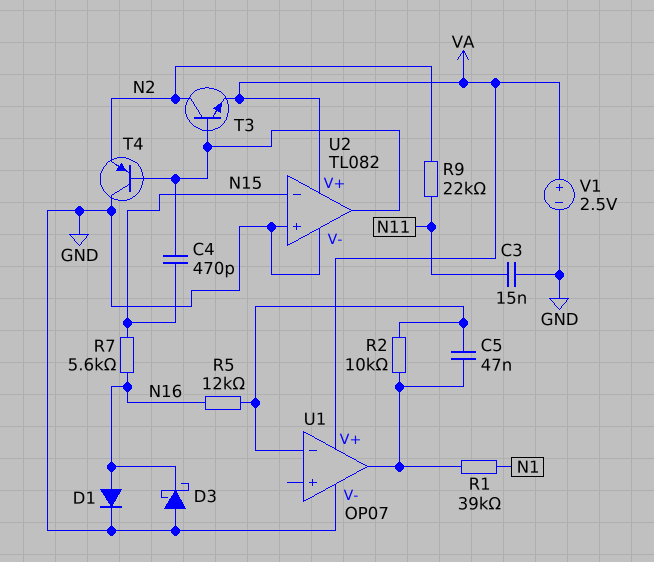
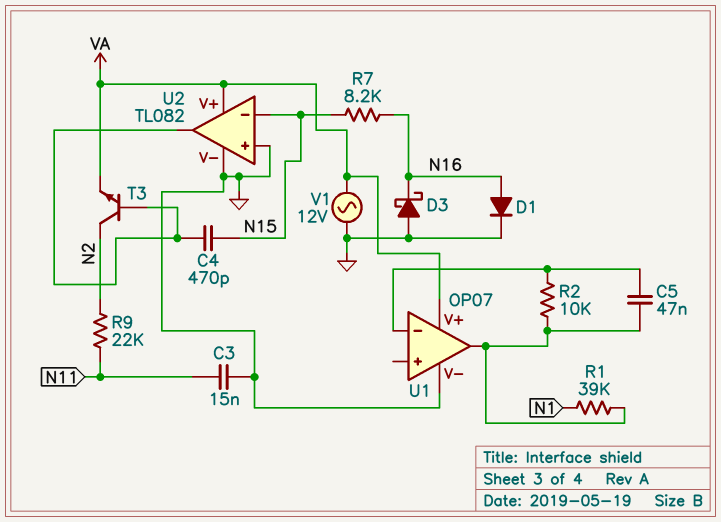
R5: 12k (N16, U1/in-) -> none
R7: 5.6k (N15, N16) -> 8.2k (N15, N16)
T4: PNP (B U2/out, C GND, E N2) -> none
V1: 2.5V (plus VA, minus GND) -> AC 12V (GND, VA)

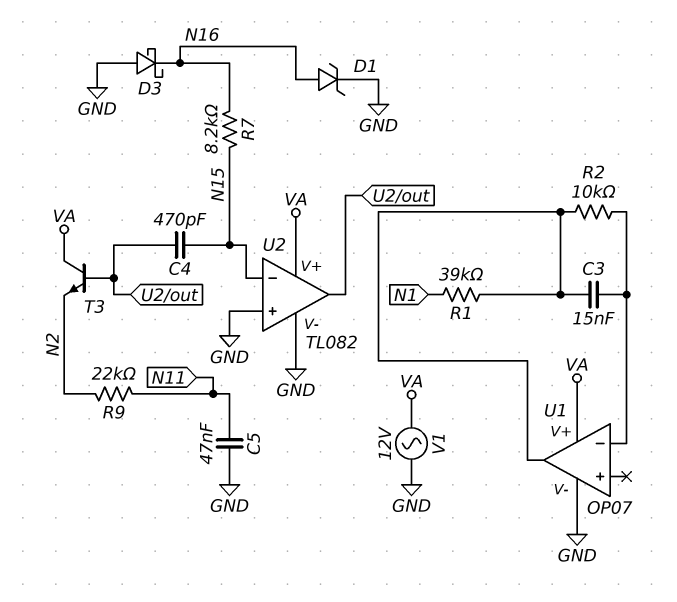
C3: 15nF (GND, N11) -> 15nF (U1/in-, U1/out)
C5: 47nF (U1/in-, U1/out) -> 47nF (GND, N11)
D1: diode (A N16, K GND) -> zener (A N16, K GND)
T3: NPN (B U2/out, C N2, E VA) -> NPN (B U2/out, C VA, E N2)

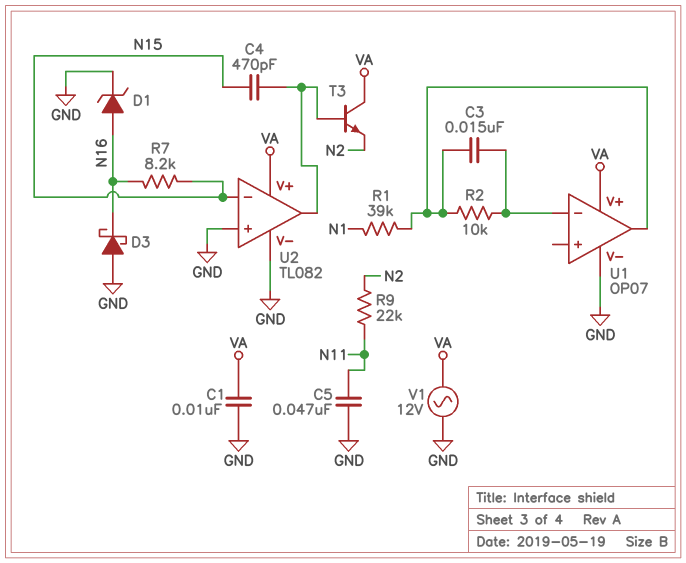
C1: none -> 10nF (GND, VA)

